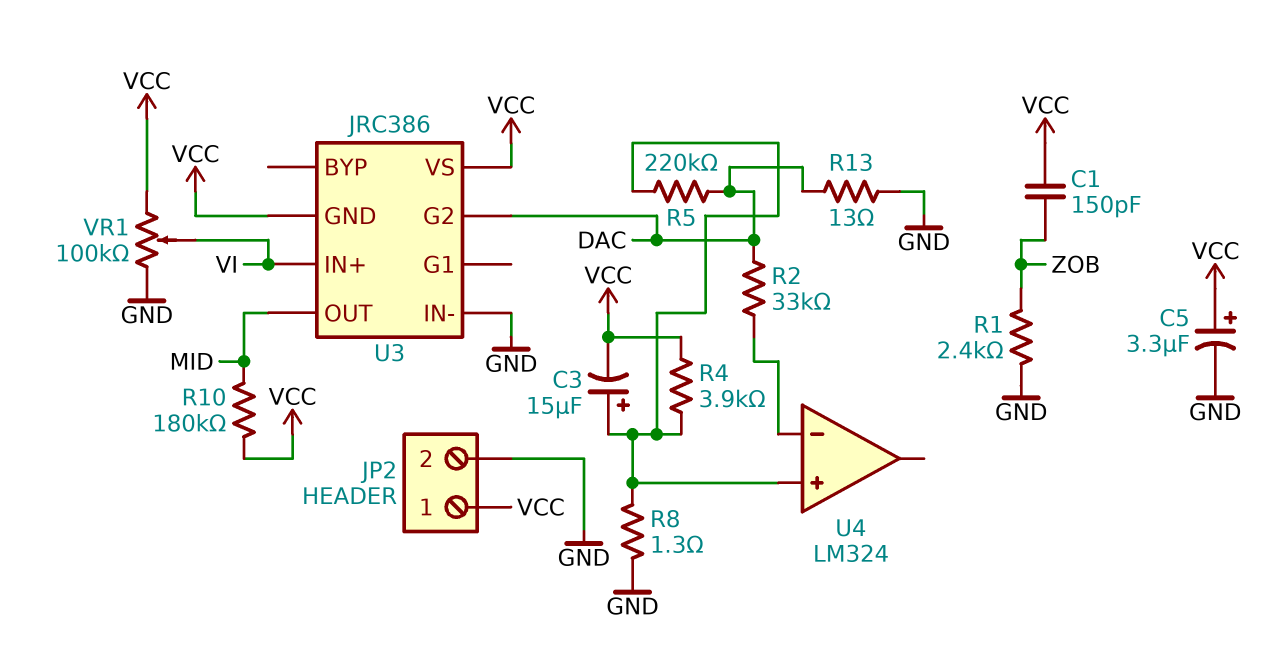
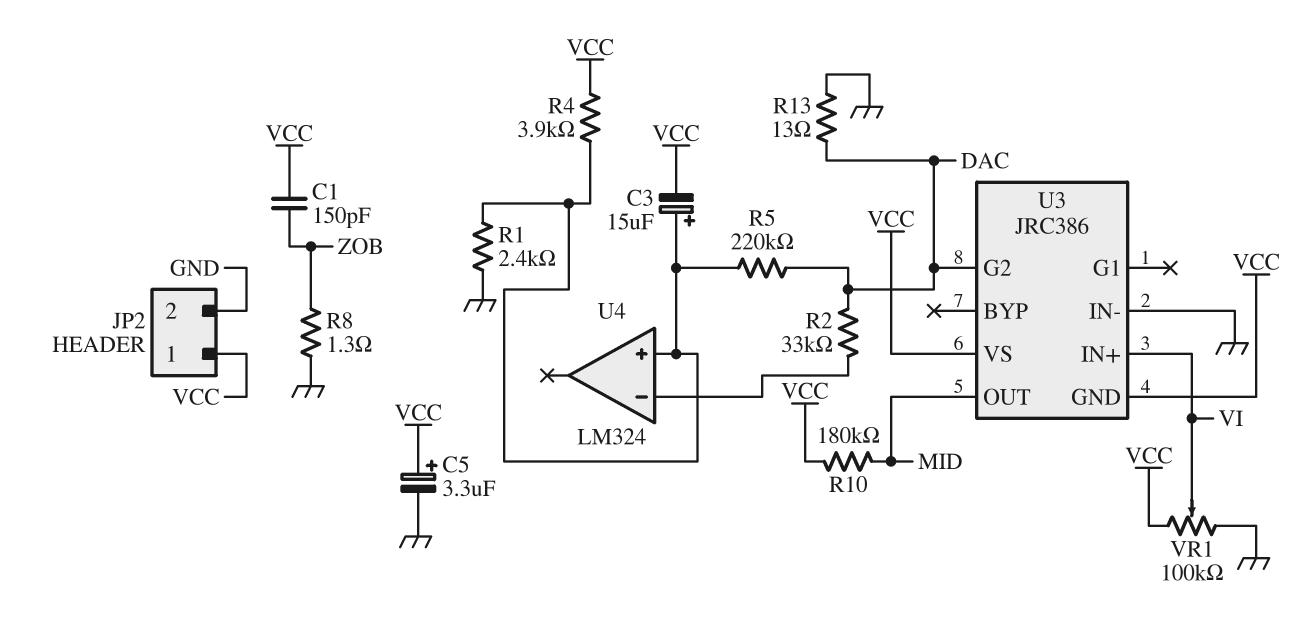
R1: 2.4k (GND, ZOB) -> 2.4k (GND, U4/in+)
R8: 1.3 (GND, U4/in+) -> 1.3 (GND, ZOB)

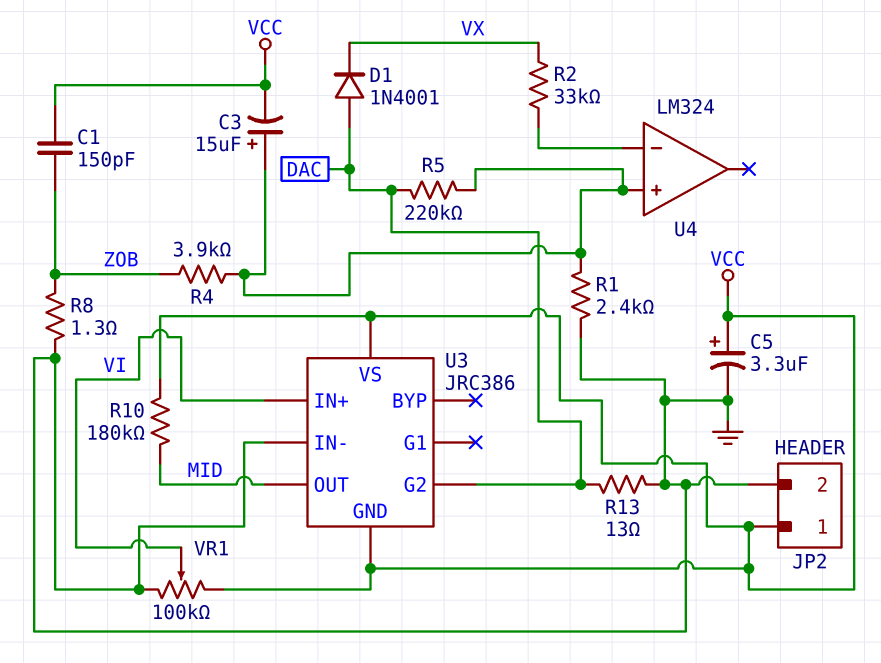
D1: none -> diode 1N4001 (A DAC, K VX)
R2: 33k (DAC, U4/in-) -> 33k (U4/in-, VX)
R4: 3.9k (U4/in+, VCC) -> 3.9k (U4/in+, ZOB)

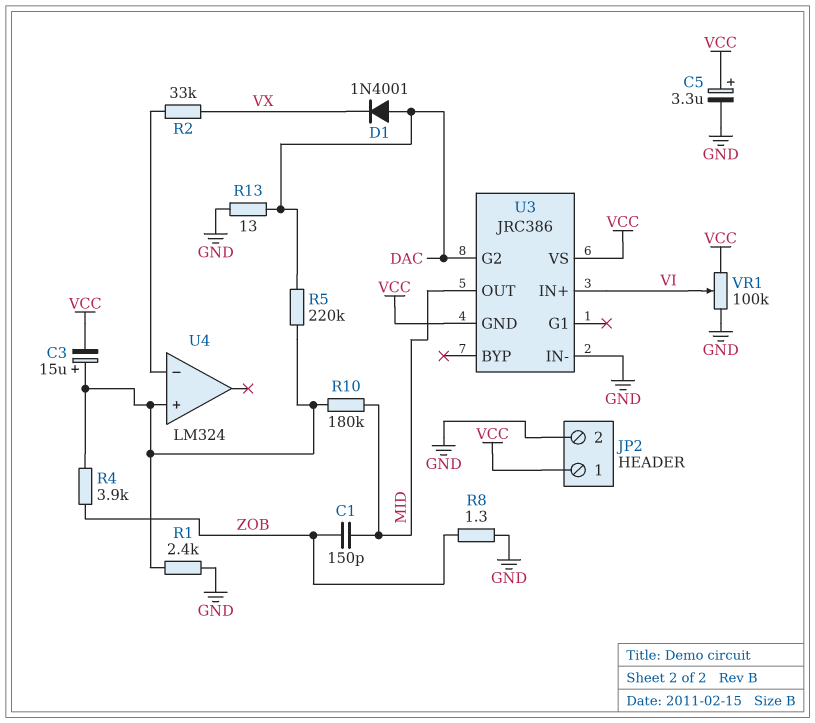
C1: 150pF (VCC, ZOB) -> 150pF (MID, ZOB)
R10: 180k (MID, VCC) -> 180k (MID, U4/in+)

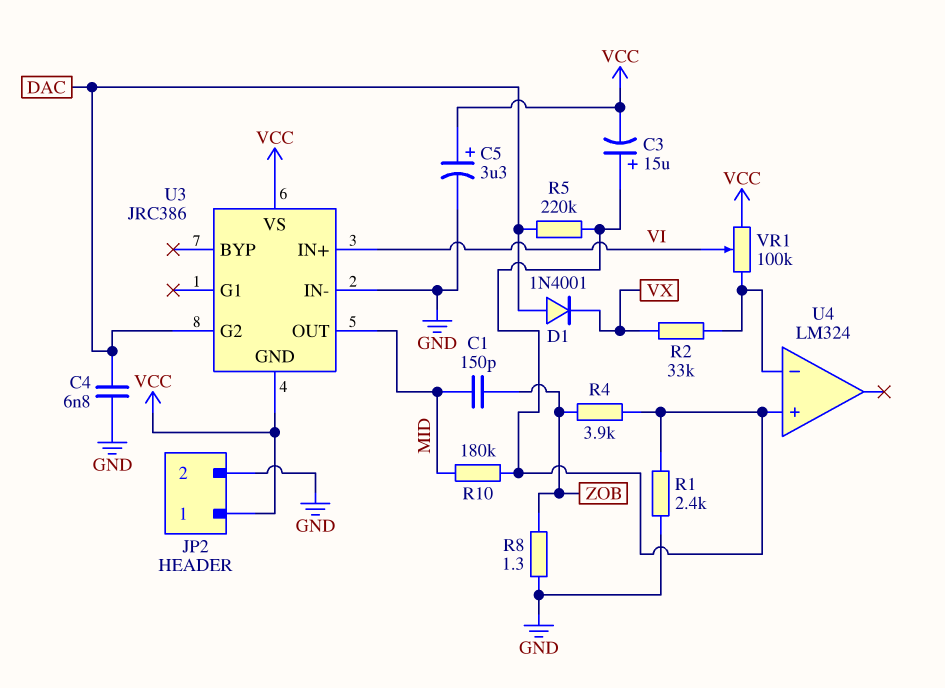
C4: none -> 6.8nF (DAC, GND)
R13: 13 (DAC, GND) -> none
VR1: 100k (GND, VCC, wiper VI) -> 100k (U4/in-, VCC, wiper VI)

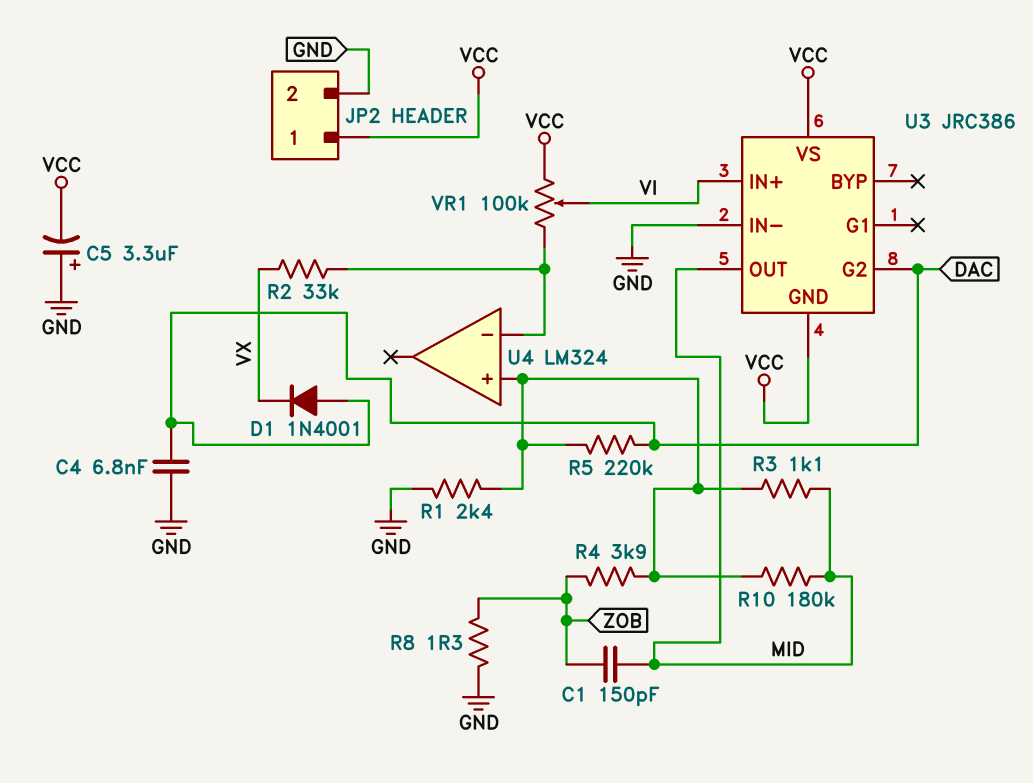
C3: 15uF (plus U4/in+, minus VCC) -> none
C5: 3.3uF (plus VCC, minus GND) -> 3.3uF (plus GND, minus VCC)
R3: none -> 1.1k (MID, U4/in+)

